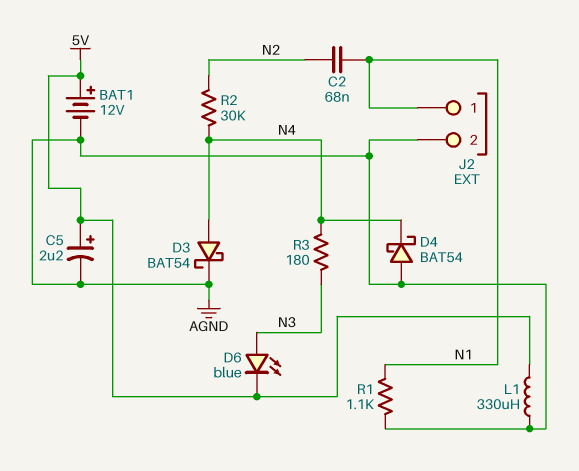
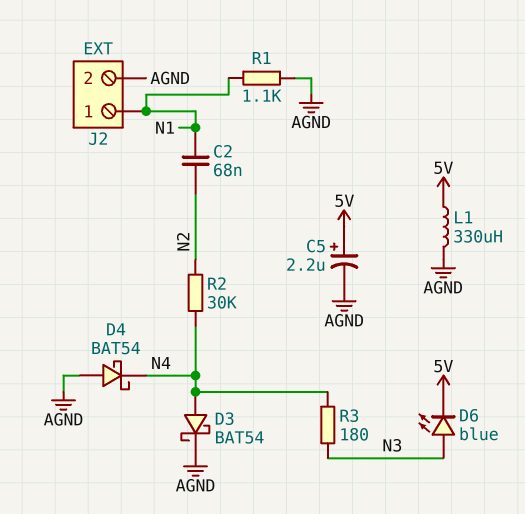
BAT1: 12V (plus 5V, minus AGND) -> none

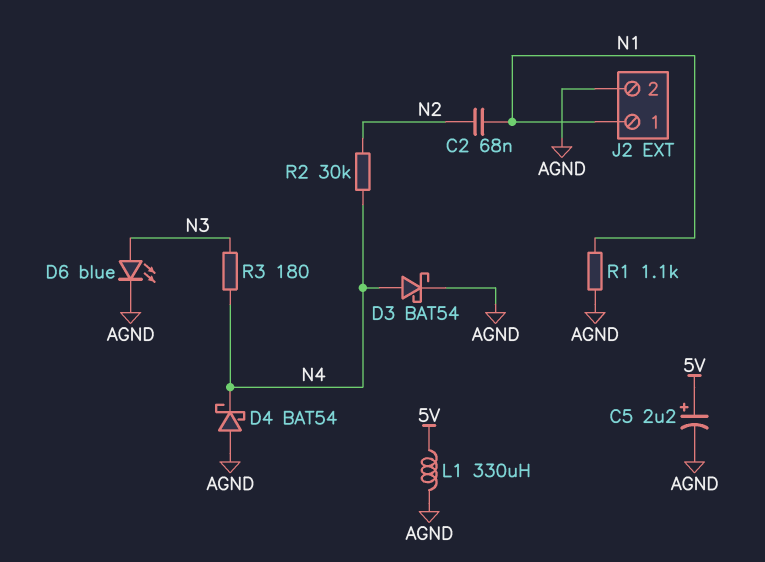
D6: LED blue (A N3, K 5V) -> LED blue (A N3, K AGND)

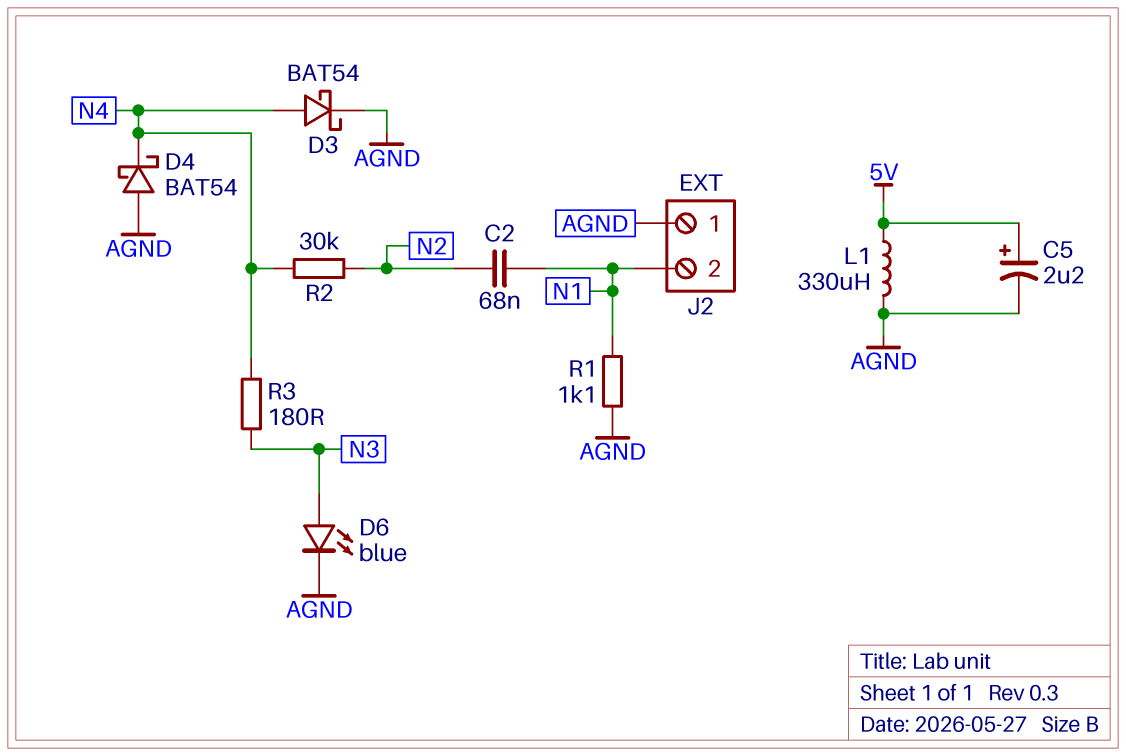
J2 pin 1: N1 -> AGND
J2 pin 2: AGND -> N1

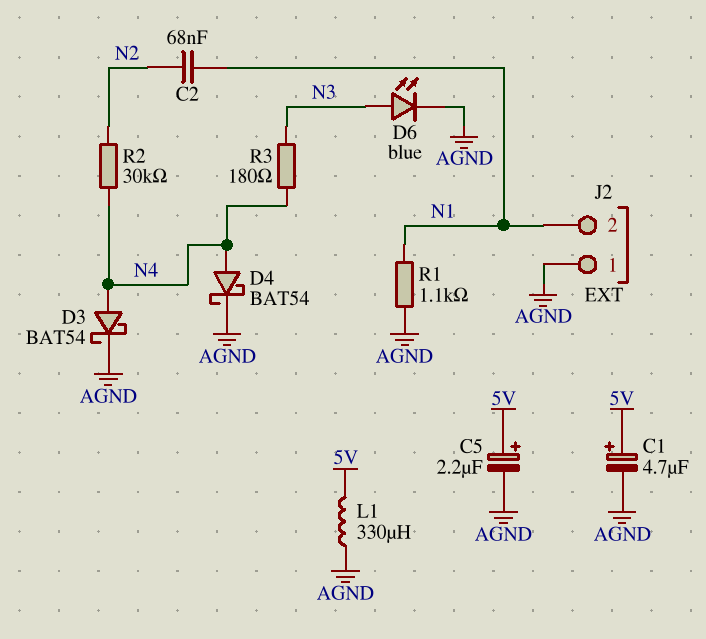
C1: none -> 4.7uF (plus 5V, minus AGND)
D4: schottky BAT54 (A AGND, K N4) -> schottky BAT54 (A N4, K AGND)

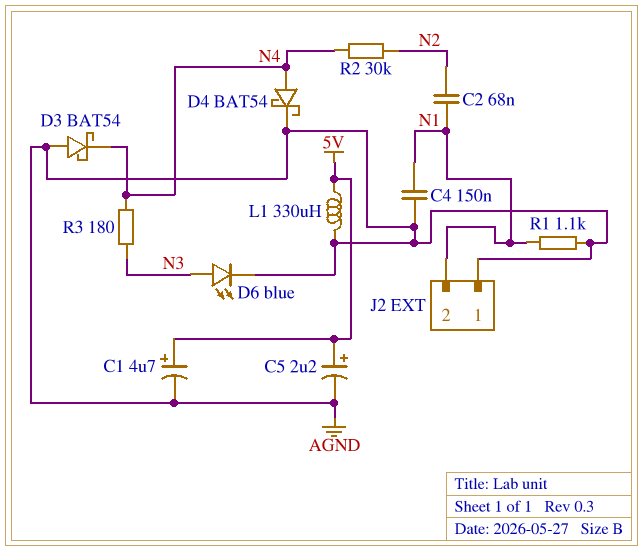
C4: none -> 150nF (AGND, N1)
D3: schottky BAT54 (A N4, K AGND) -> schottky BAT54 (A AGND, K N4)

